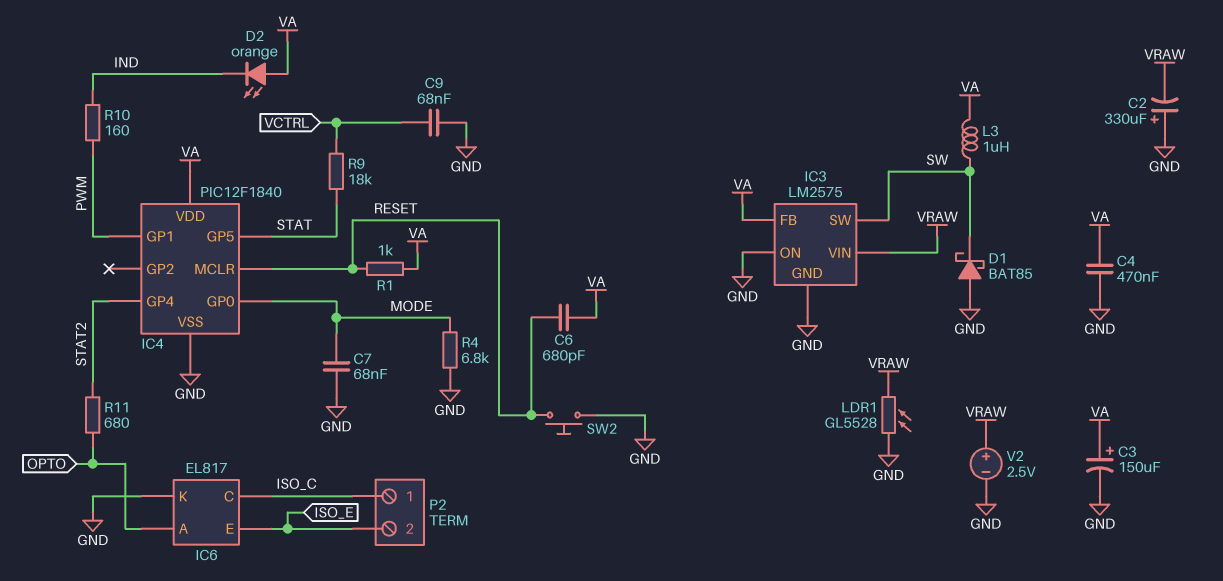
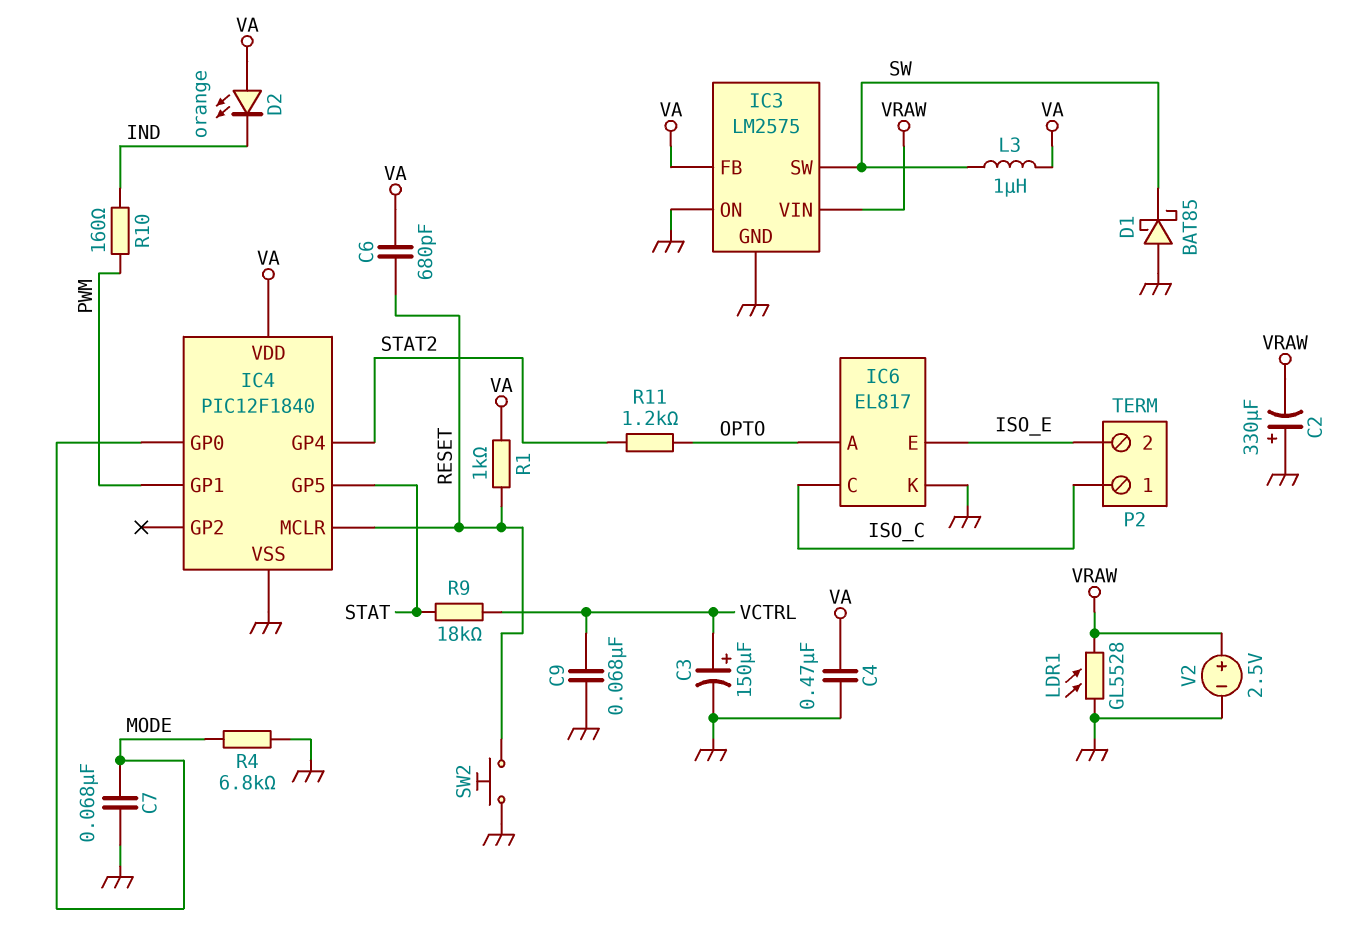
C3: 150uF (plus VA, minus GND) -> 150uF (plus VCTRL, minus GND)
R11: 680 (OPTO, STAT2) -> 1.2k (OPTO, STAT2)

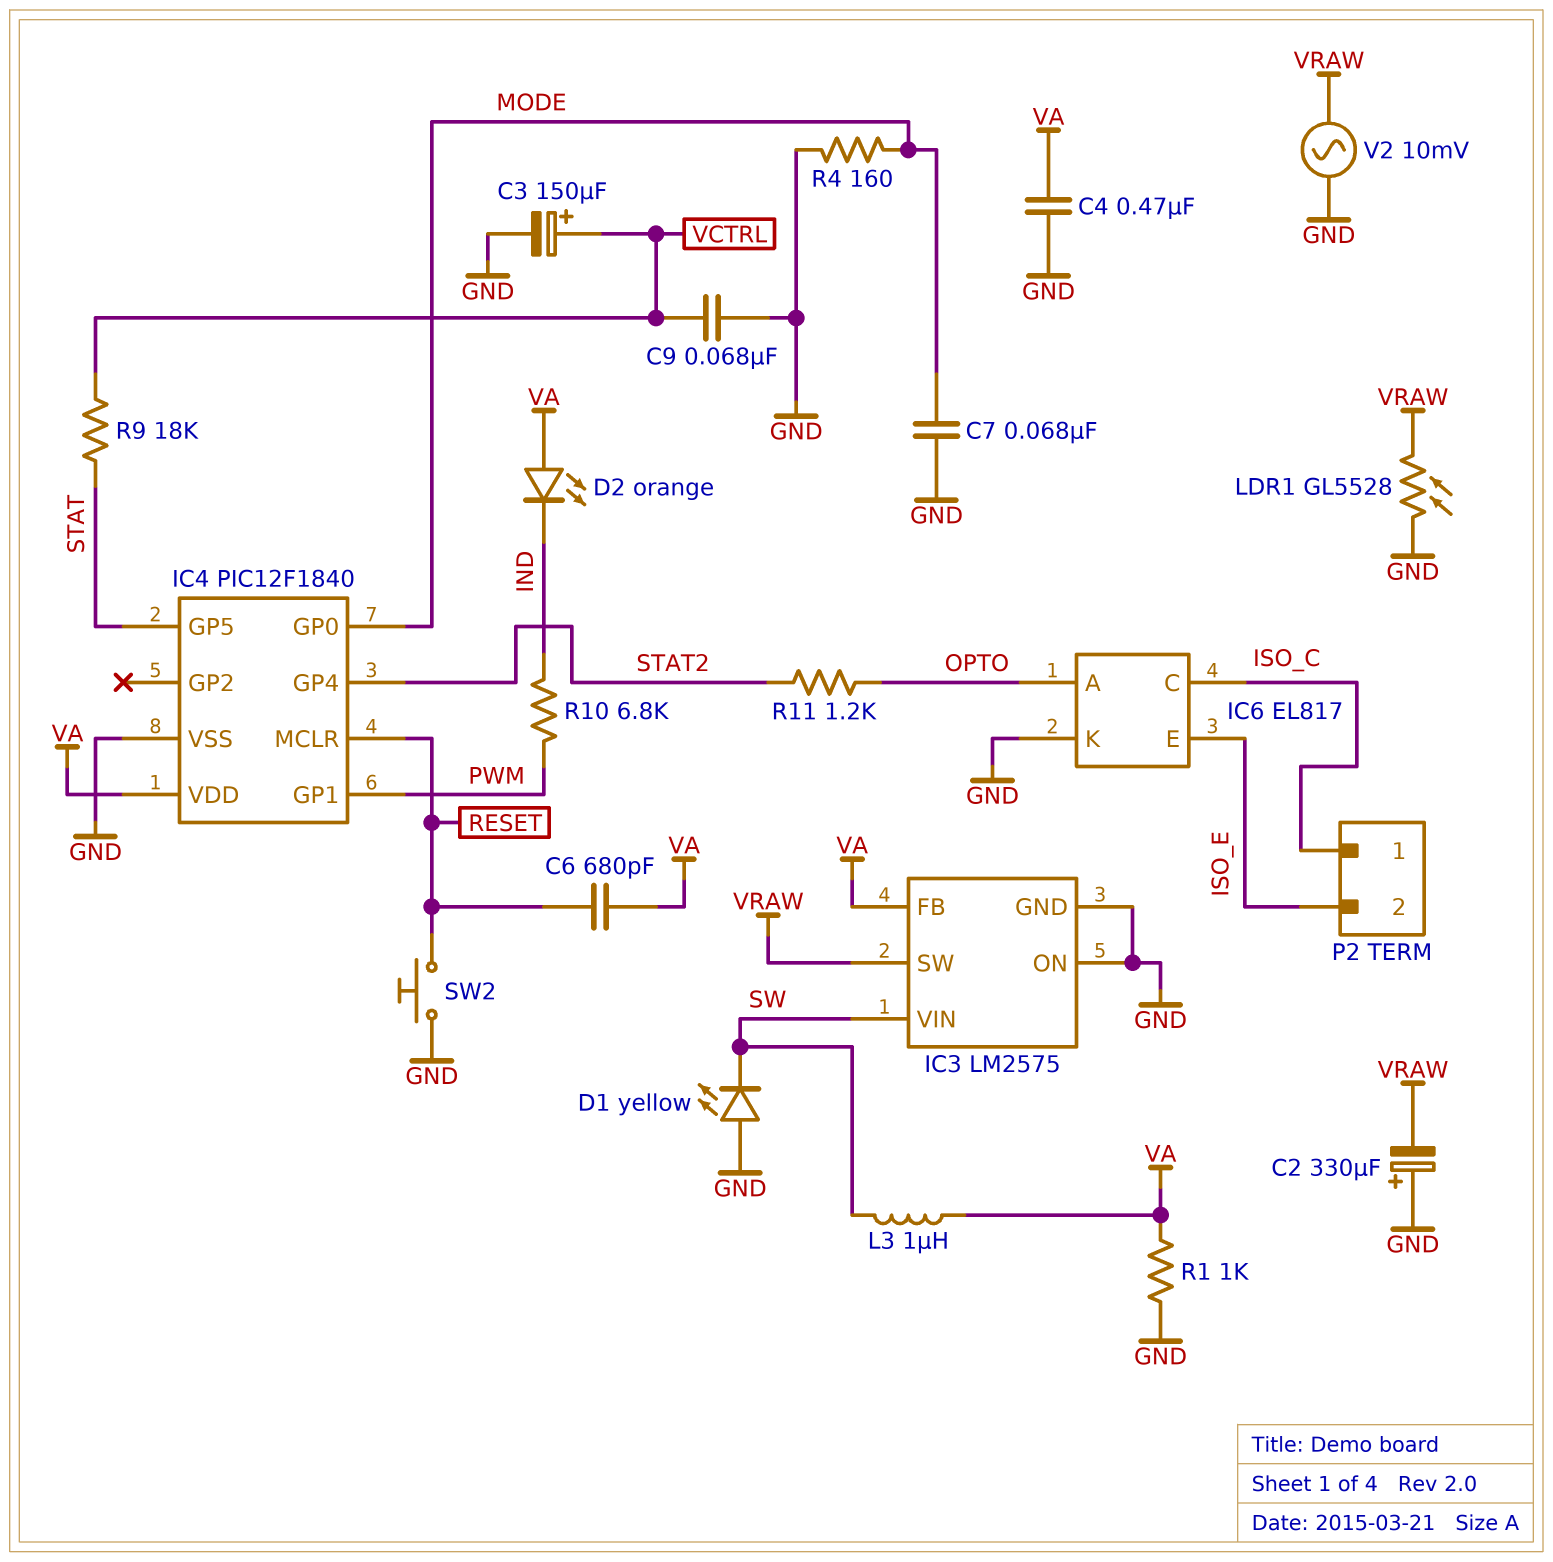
D1: schottky BAT85 (A GND, K SW) -> LED yellow (A GND, K SW)
IC3 pin SW: SW -> VRAW
IC3 pin VIN: VRAW -> SW
R1: 1k (RESET, VA) -> 1k (GND, VA)
R4: 6.8k (GND, MODE) -> 160 (GND, MODE)
R10: 160 (IND, PWM) -> 6.8k (IND, PWM)
V2: 2.5V (plus VRAW, minus GND) -> AC 10mV (GND, VRAW)

